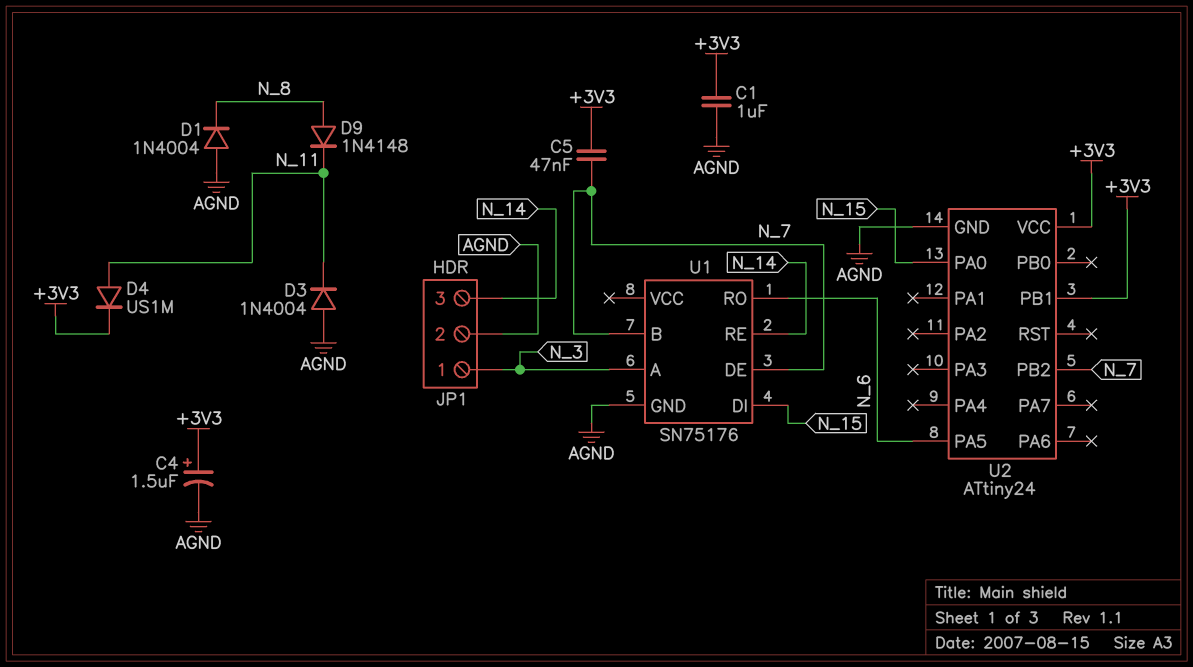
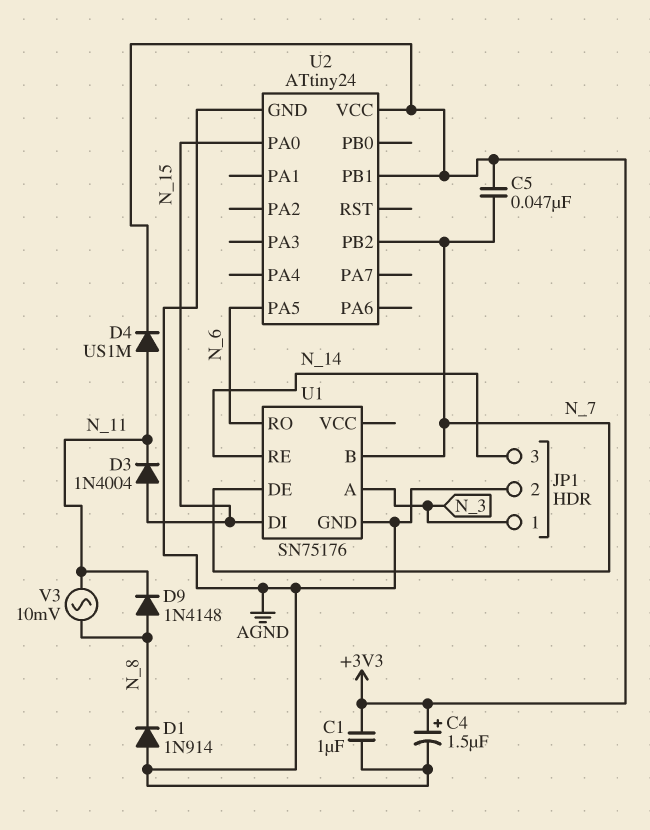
D1: diode 1N4004 (A AGND, K N_8) -> diode 1N914 (A AGND, K N_8)
D3: diode 1N4004 (A AGND, K N_11) -> diode 1N4004 (A N_15, K N_11)
V3: none -> AC 10mV (N_8, N_11)

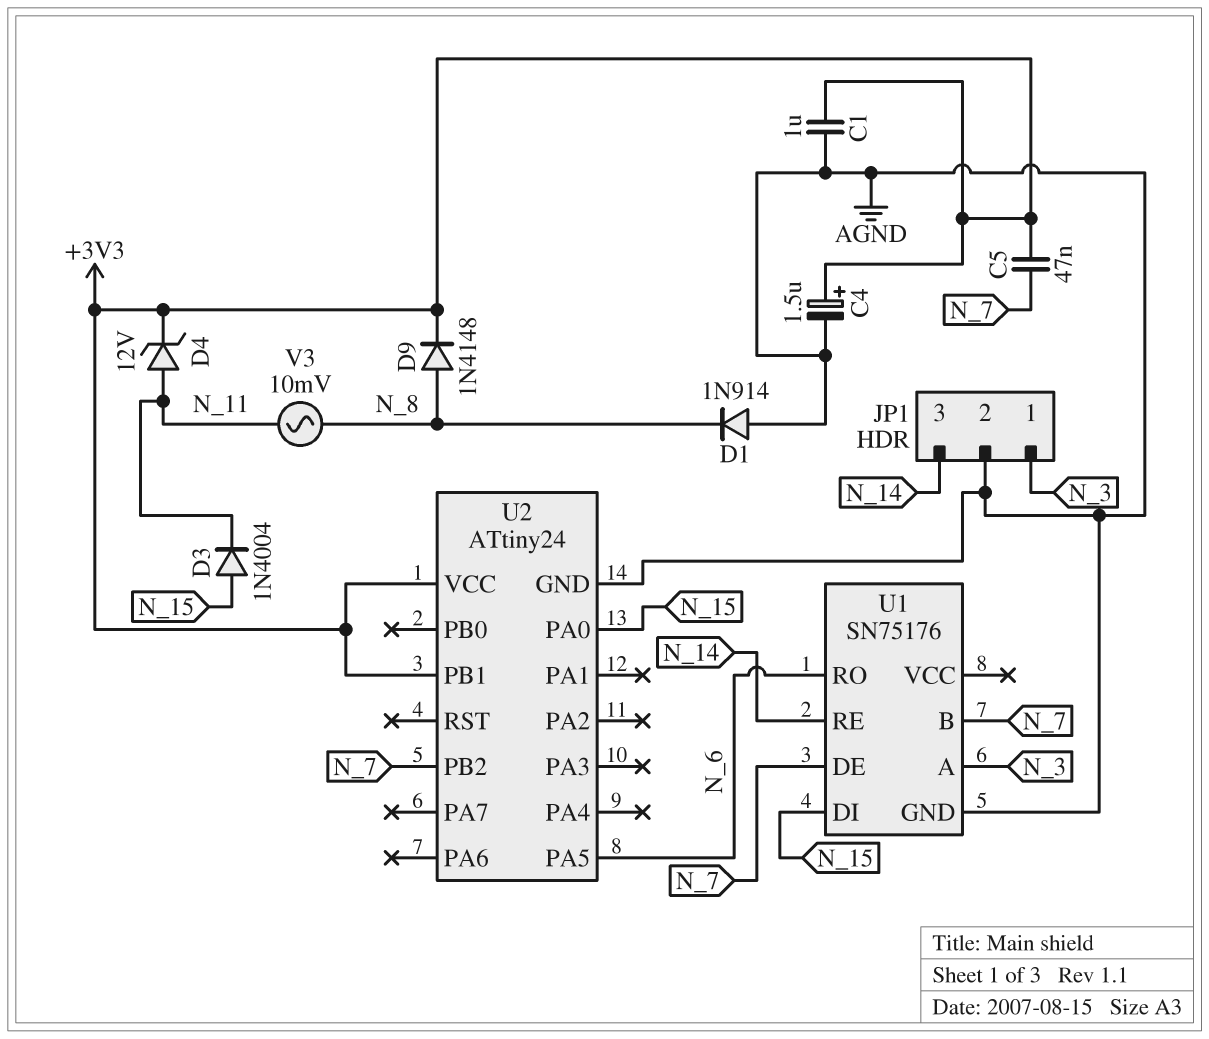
D4: diode US1M (A N_11, K +3V3) -> zener 12V (A N_11, K +3V3)
D9: diode 1N4148 (A N_8, K N_11) -> diode 1N4148 (A N_8, K +3V3)

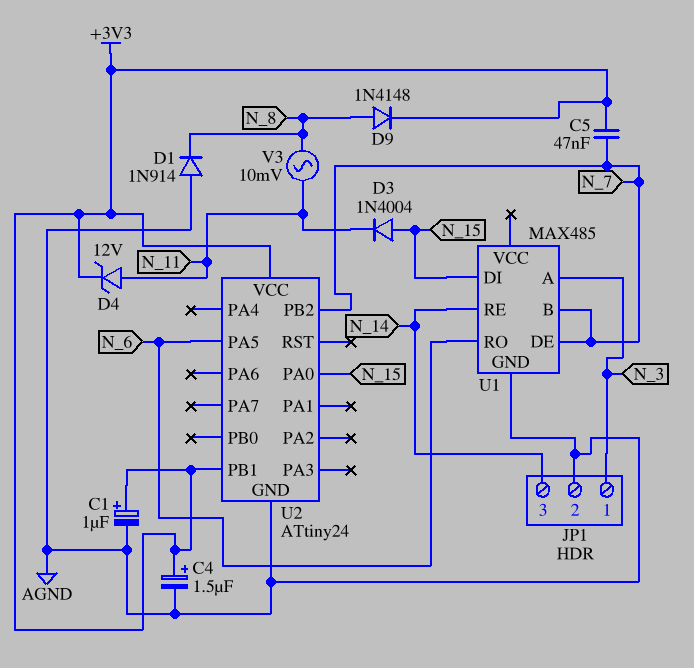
C1: 1uF (+3V3, AGND) -> 1uF (plus +3V3, minus AGND)
U1: SN75176 -> MAX485

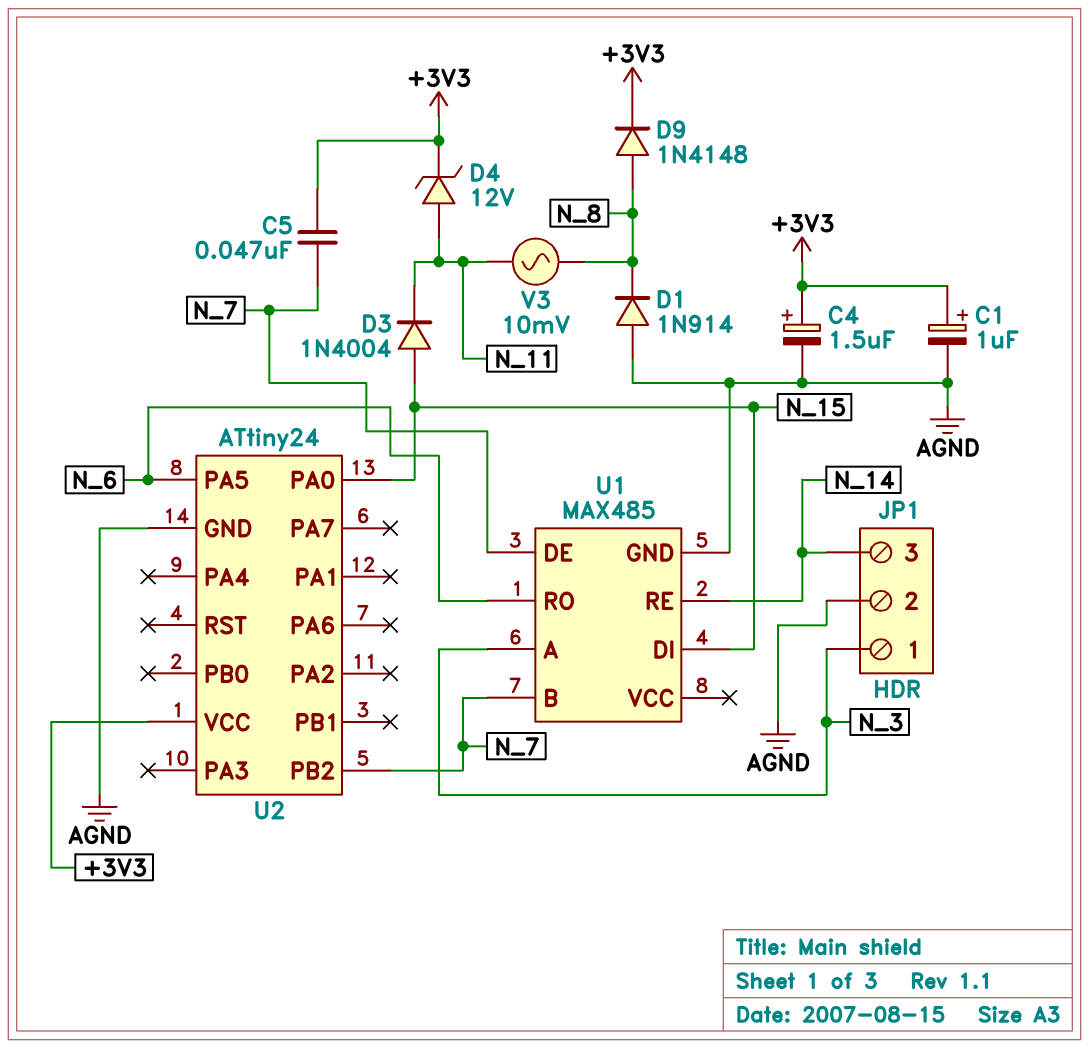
U2 pin PB1: +3V3 -> none

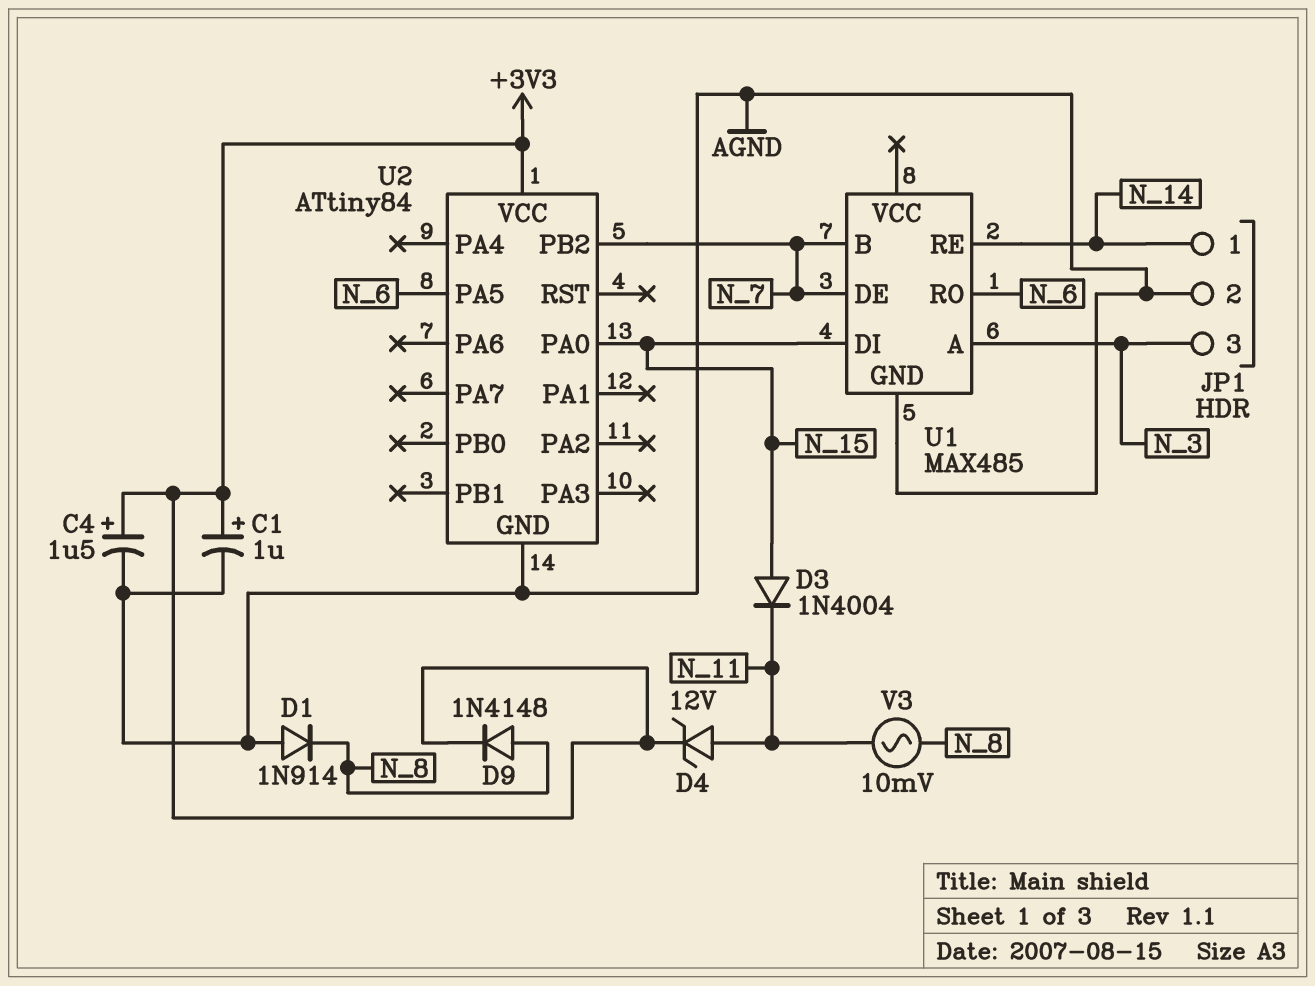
C5: 47nF (+3V3, N_7) -> none
JP1 pin 1: N_3 -> N_14
JP1 pin 3: N_14 -> N_3
U2: ATtiny24 -> ATtiny84

